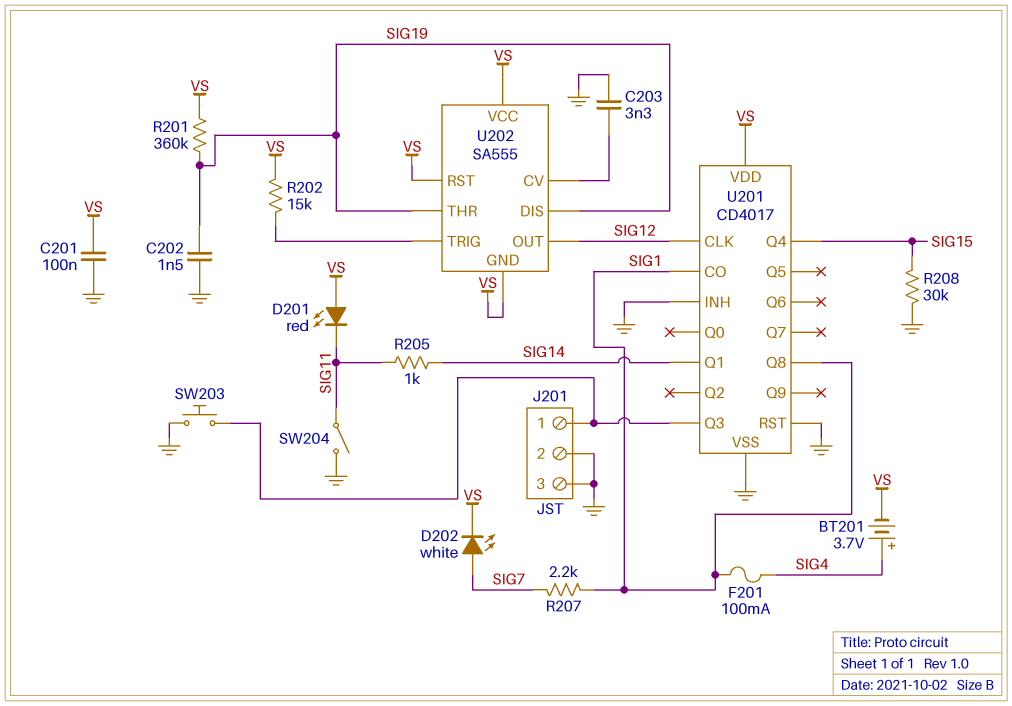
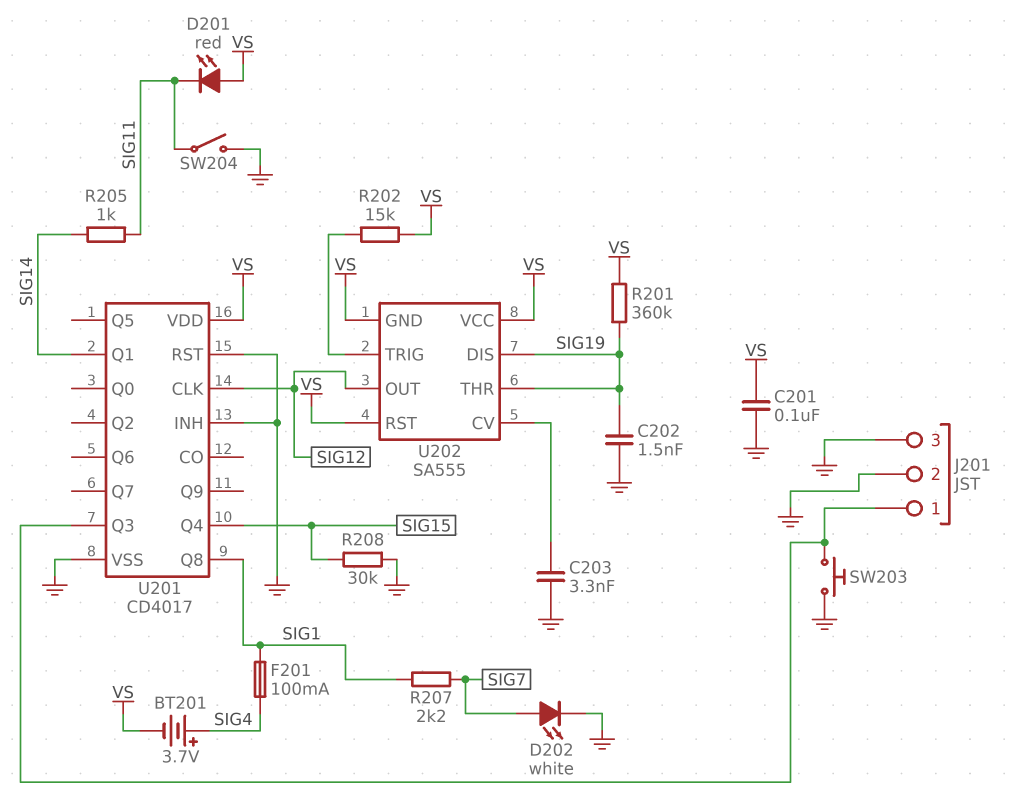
D202: LED white (A SIG7, K VS) -> LED white (A SIG7, K GND)
U201 pin CO: SIG1 -> none

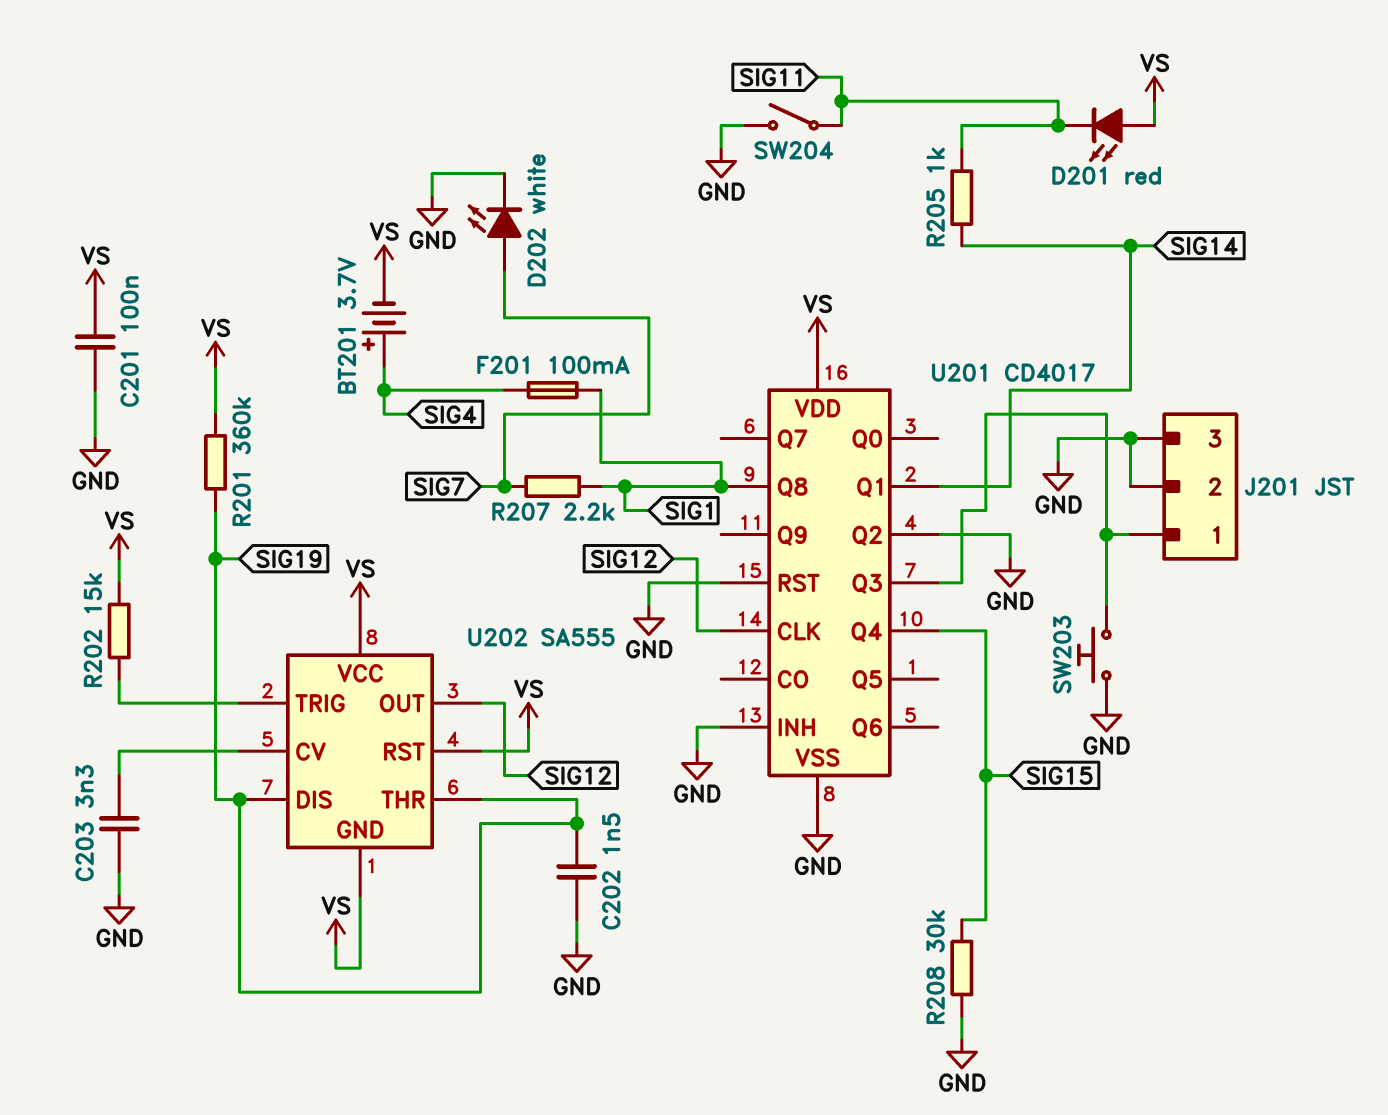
U201 pin Q2: none -> GND

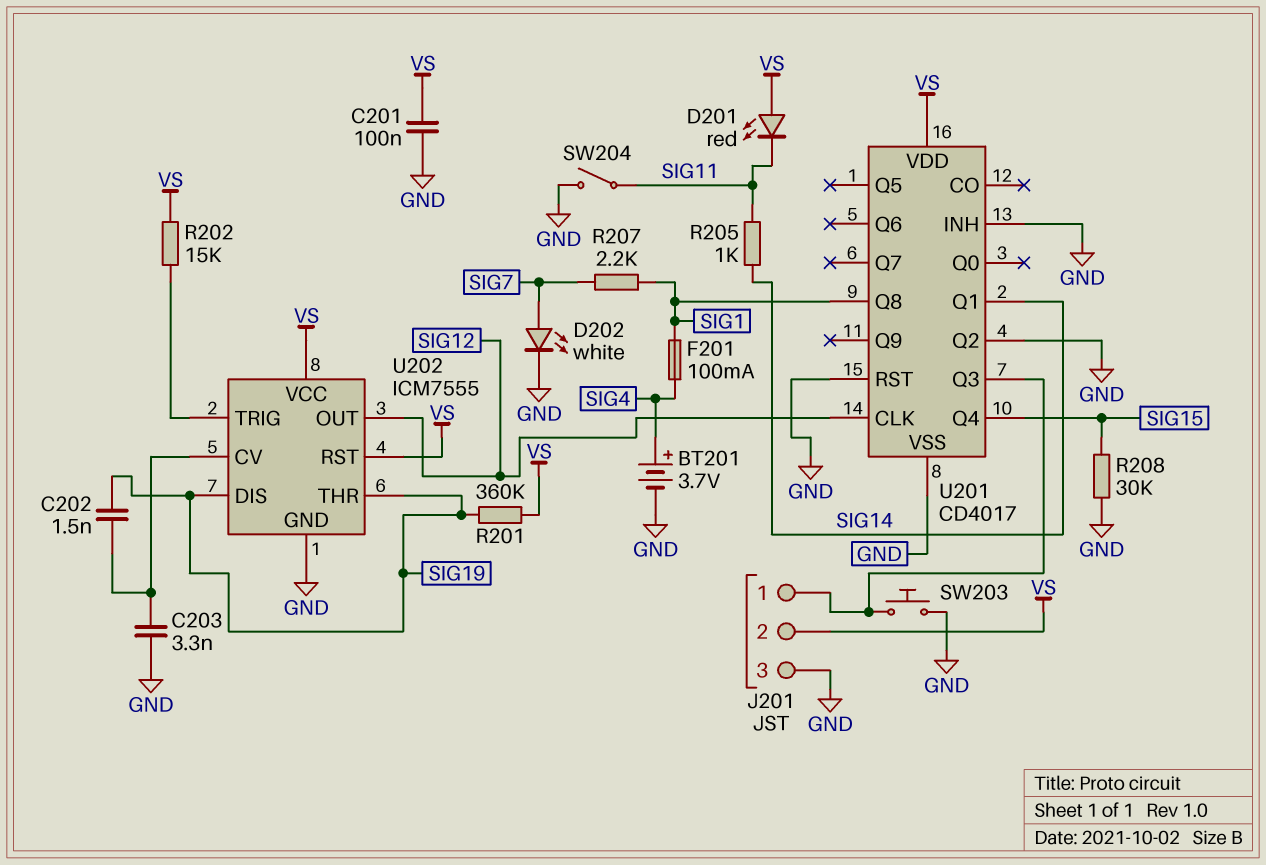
BT201: 3.7V (plus SIG4, minus VS) -> 3.7V (plus SIG4, minus GND)
C202: 1.5nF (GND, SIG19) -> 1.5nF (SIG19, U202/CV)
J201 pin 2: GND -> VS
U202: SA555 -> ICM7555
U202 pin GND: VS -> GND

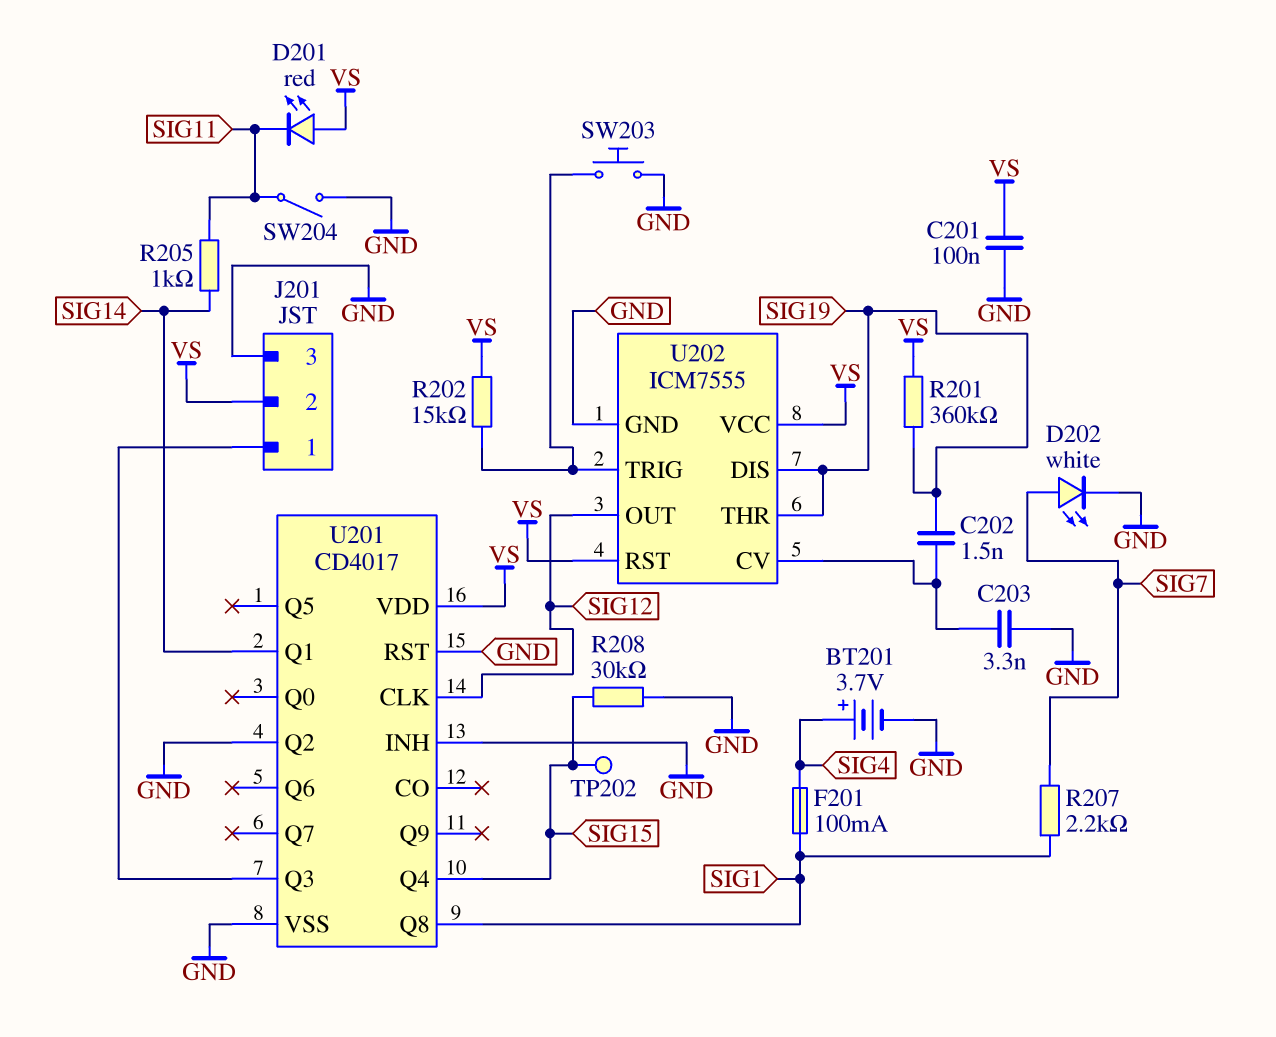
SW203: button (GND, J201/1) -> button (GND, U202/TRIG)
TP202: none -> test point (SIG15)

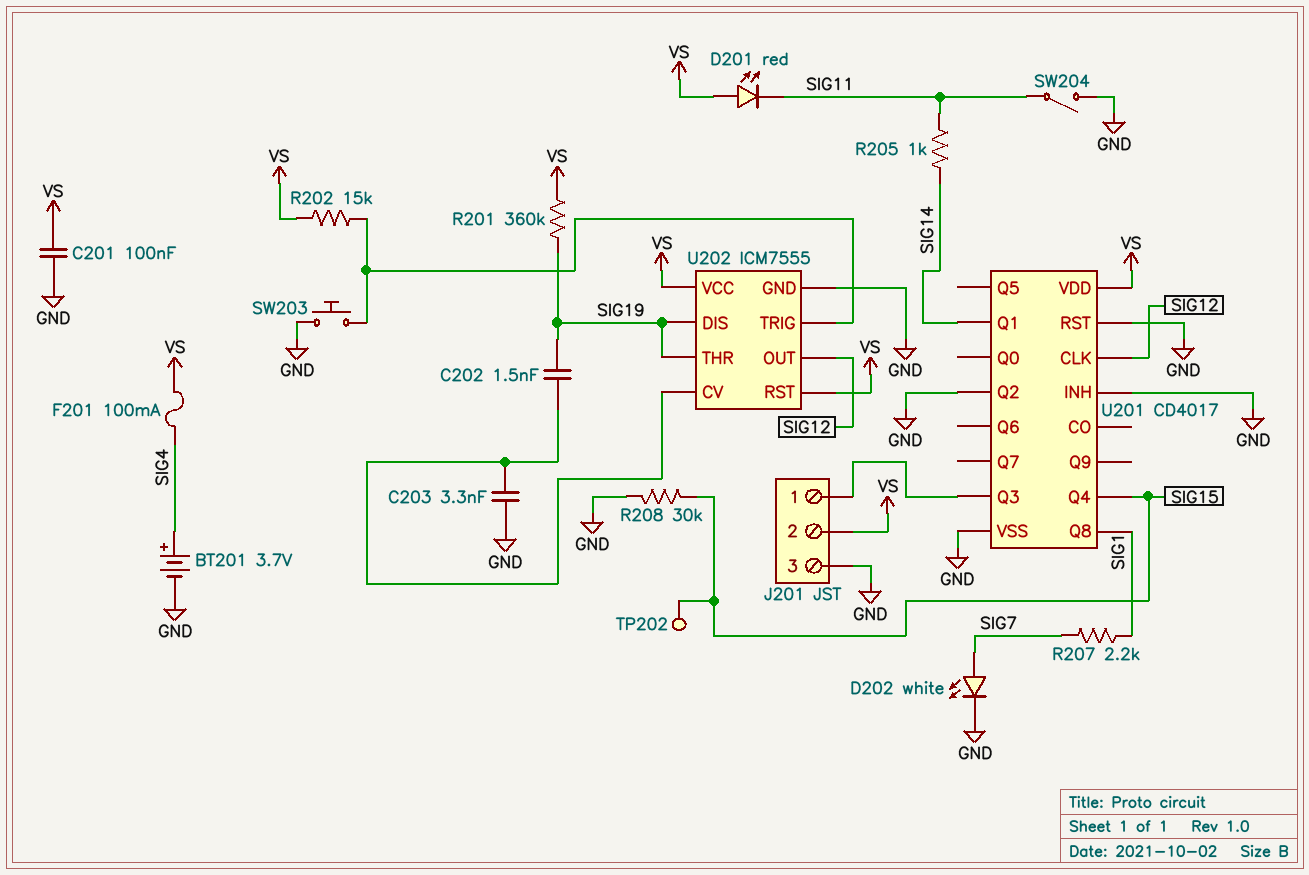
F201: 100mA (SIG1, SIG4) -> 100mA (SIG4, VS)

